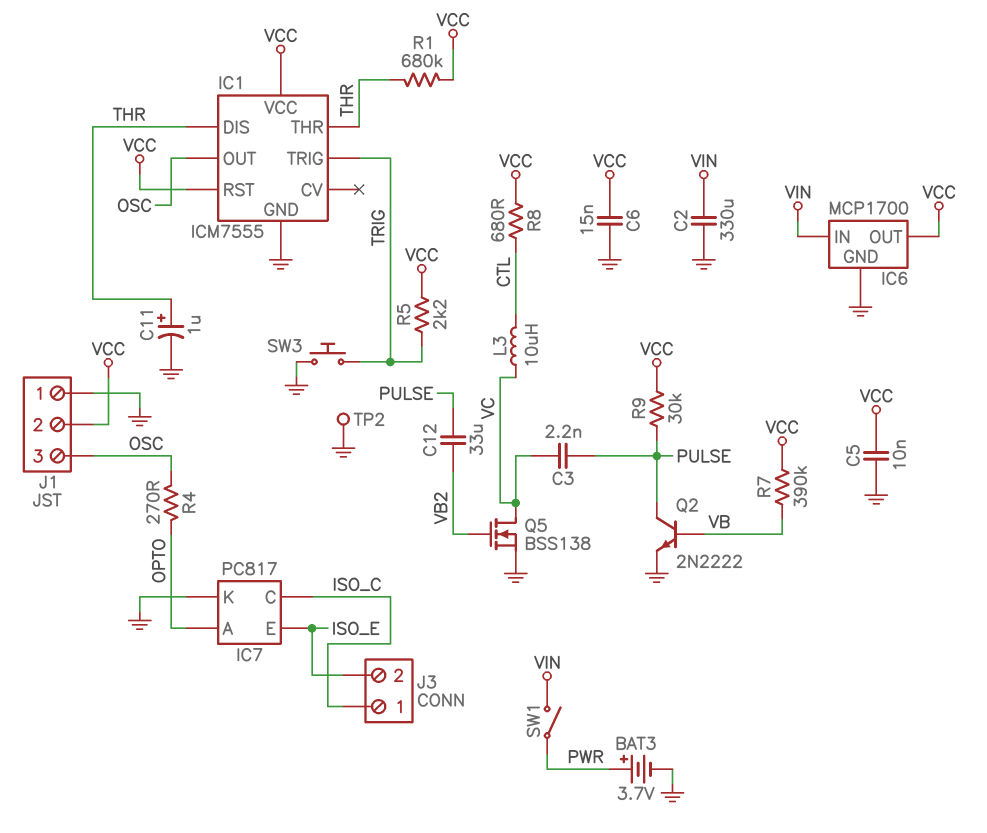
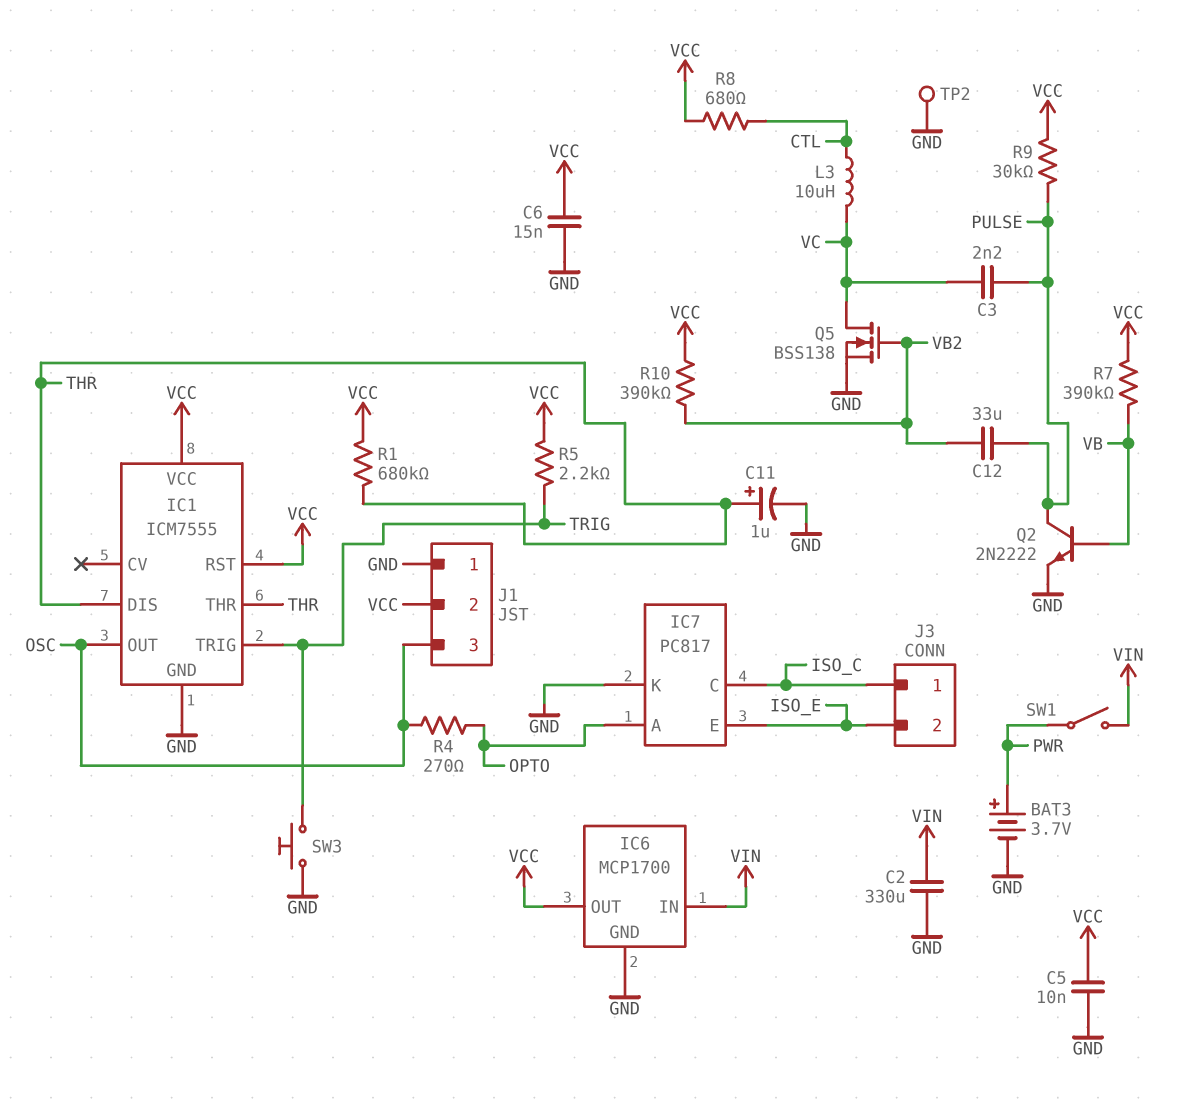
R10: none -> 390k (VB2, VCC)

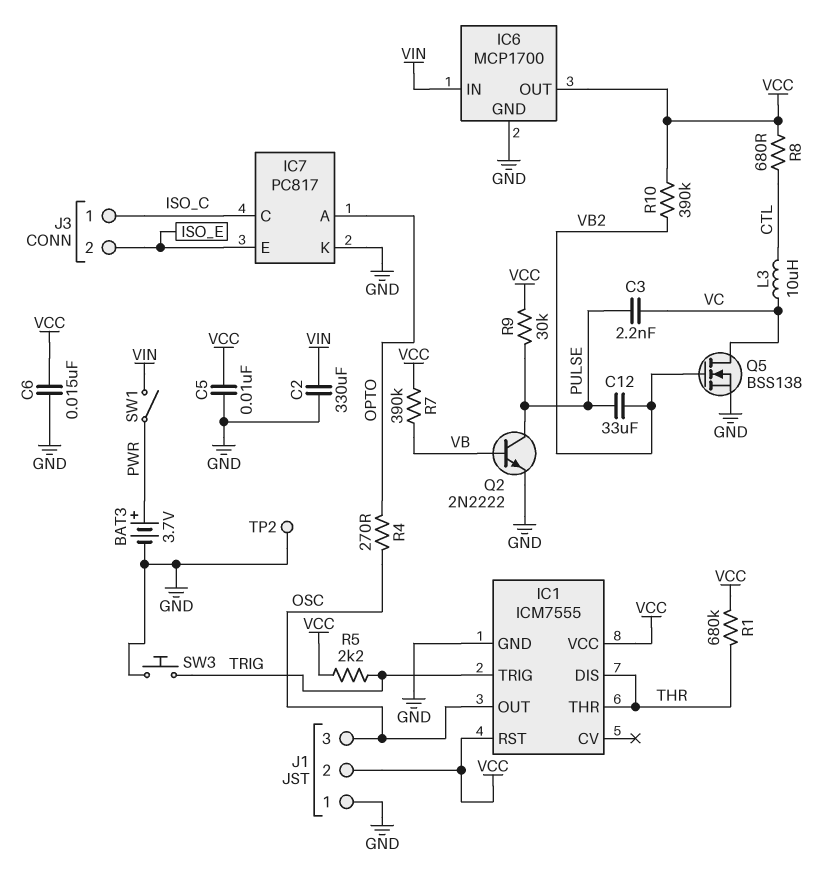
C11: 1uF (plus THR, minus GND) -> none

